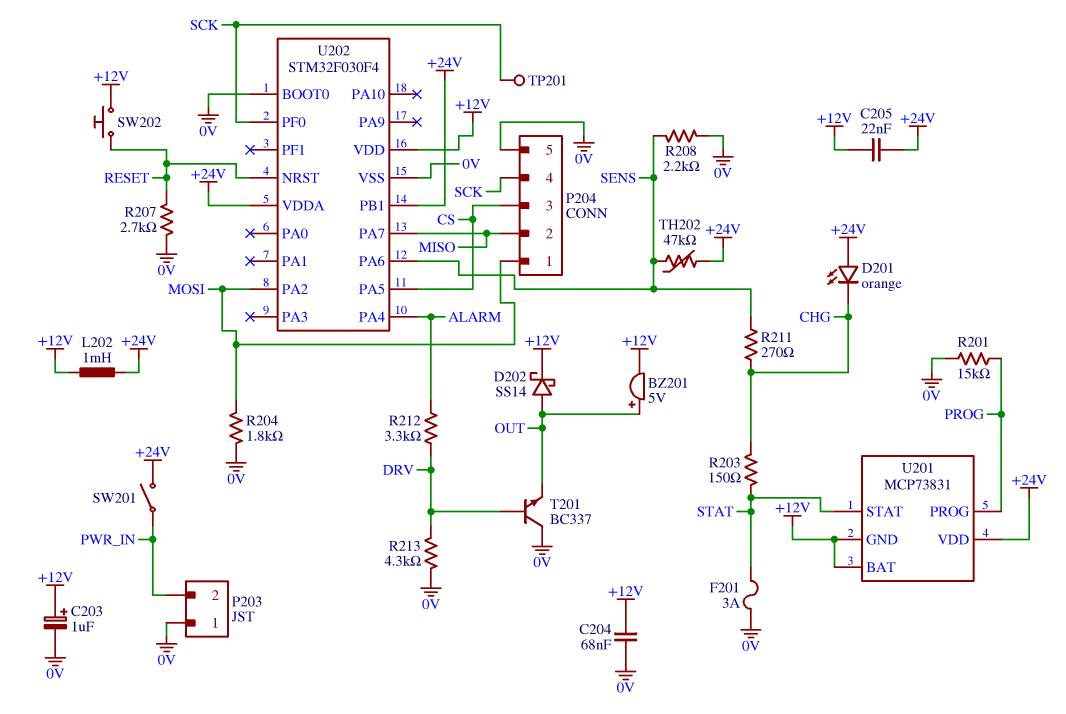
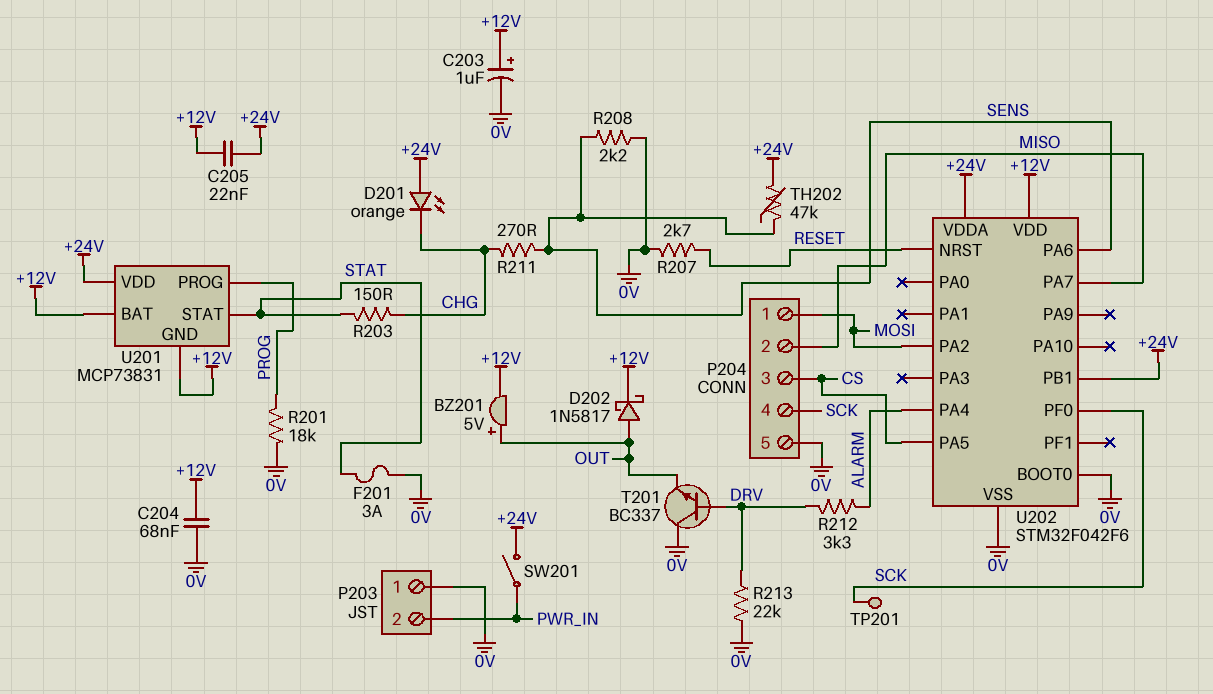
D202: schottky SS14 (A OUT, K +12V) -> schottky 1N5817 (A OUT, K +12V)
L202: 1mH (+12V, +24V) -> none
R201: 15k (0V, PROG) -> 18k (0V, PROG)
R204: 1.8k (0V, MOSI) -> none
R213: 4.3k (0V, DRV) -> 22k (0V, DRV)
SW202: button (+12V, RESET) -> none
U202: STM32F030F4 -> STM32F042F6

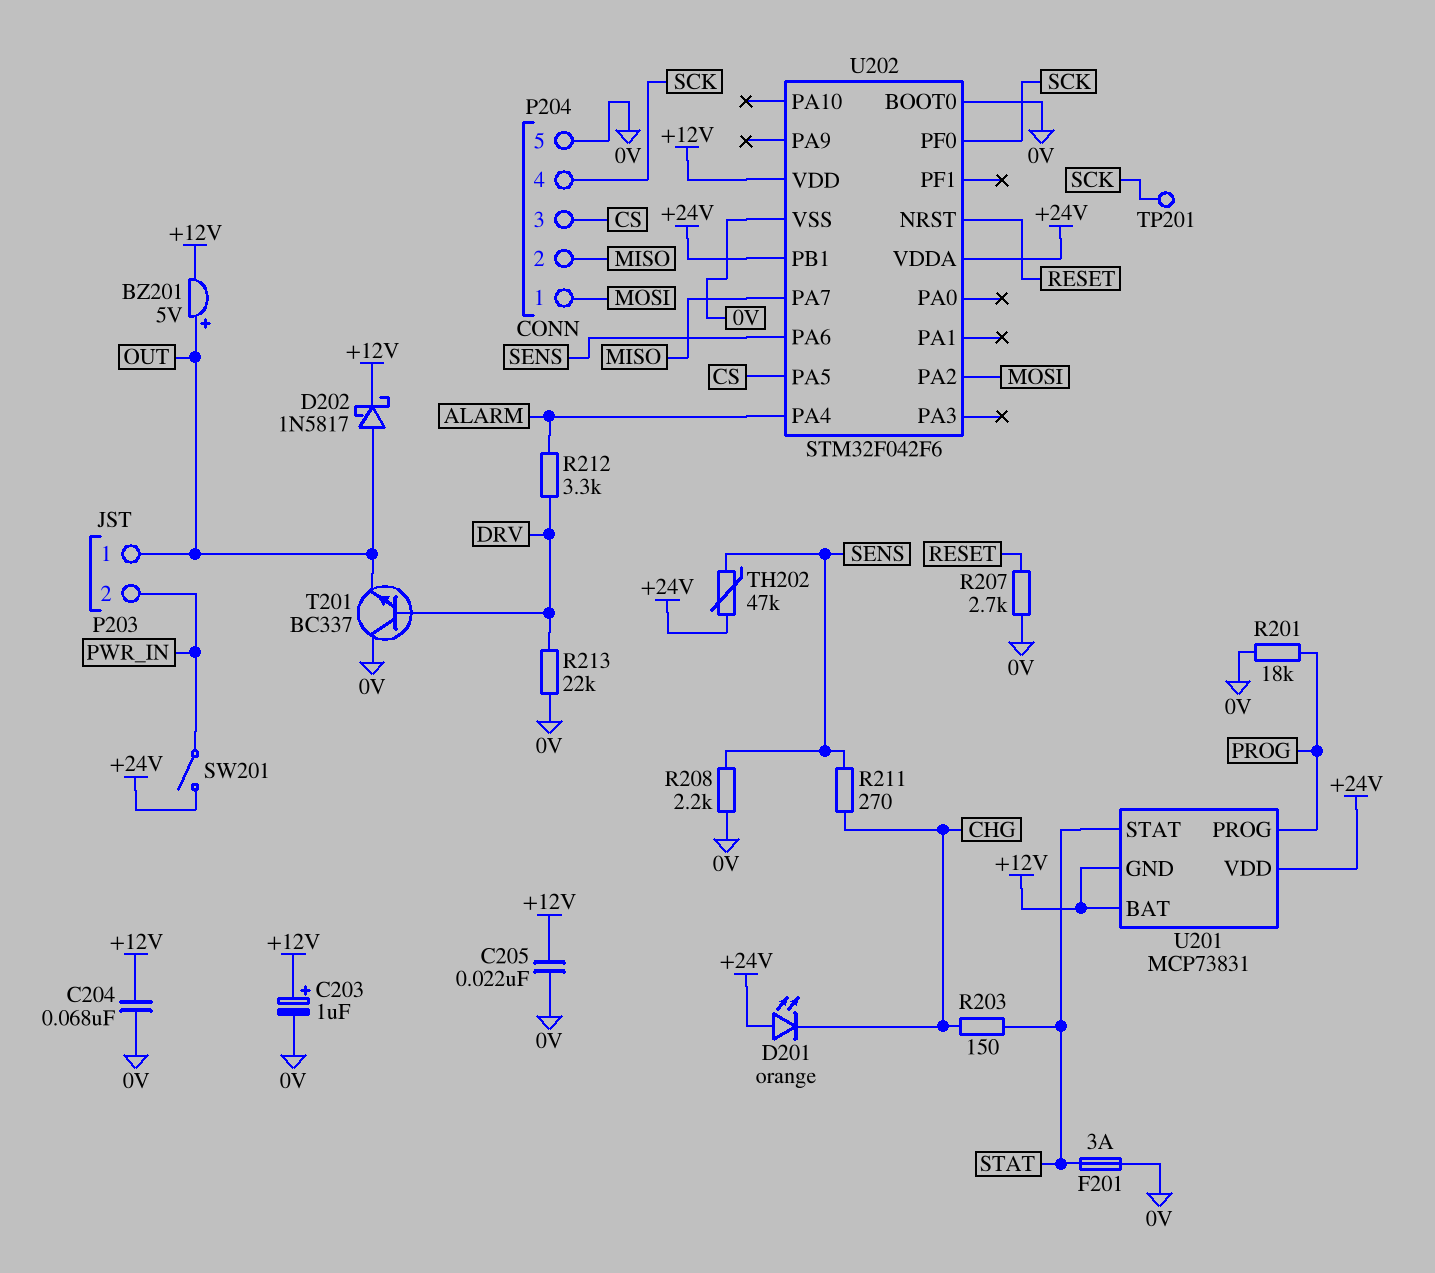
C205: 22nF (+12V, +24V) -> 22nF (+12V, 0V)
P203 pin 1: 0V -> OUT

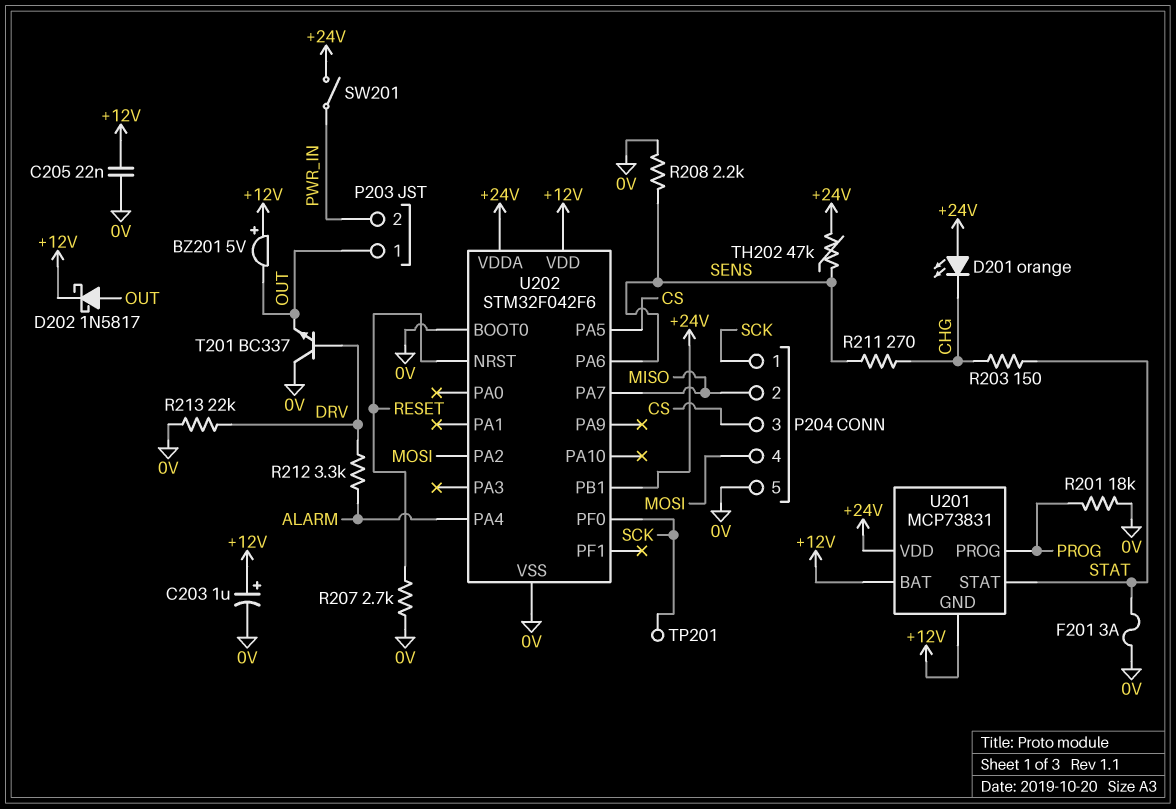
BZ201: buzzer 5V (plus OUT, minus +12V) -> buzzer 5V (plus +12V, minus OUT)
C204: 68nF (+12V, 0V) -> none
P204 pin 1: MOSI -> SCK
P204 pin 4: SCK -> MOSI

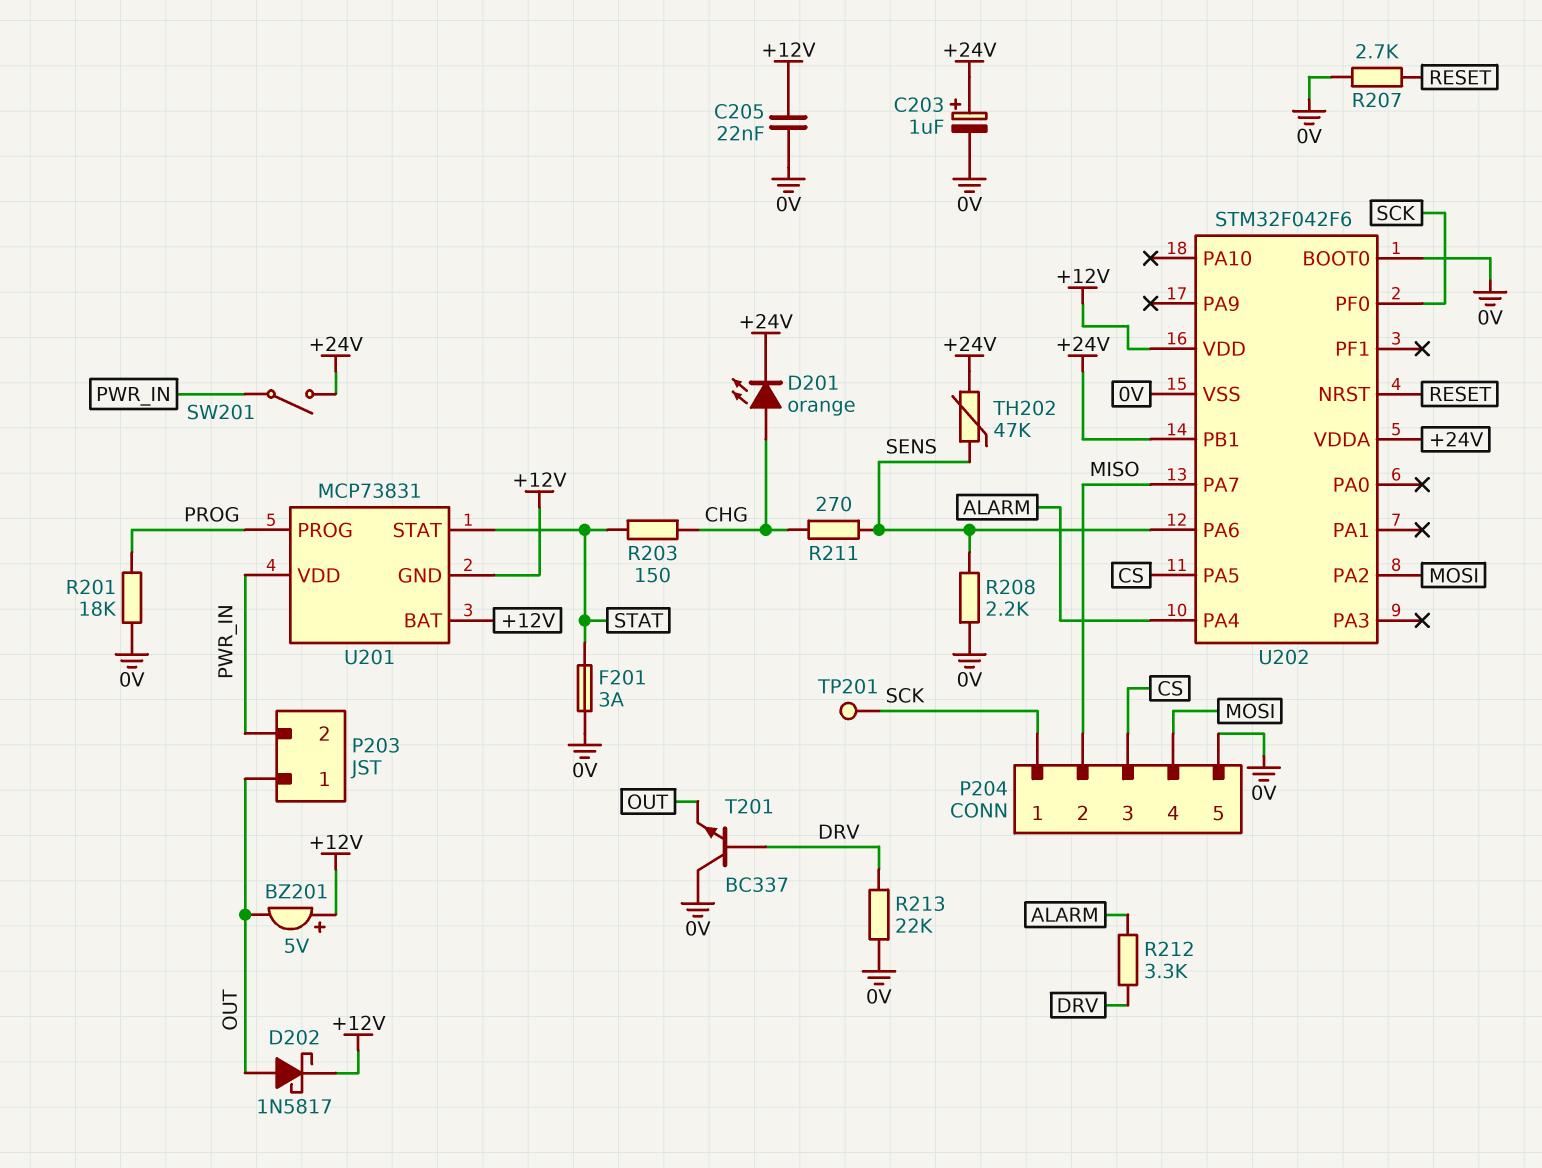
C203: 1uF (plus +12V, minus 0V) -> 1uF (plus +24V, minus 0V)
D201: LED orange (A +24V, K CHG) -> LED orange (A CHG, K +24V)
U201 pin VDD: +24V -> PWR_IN

